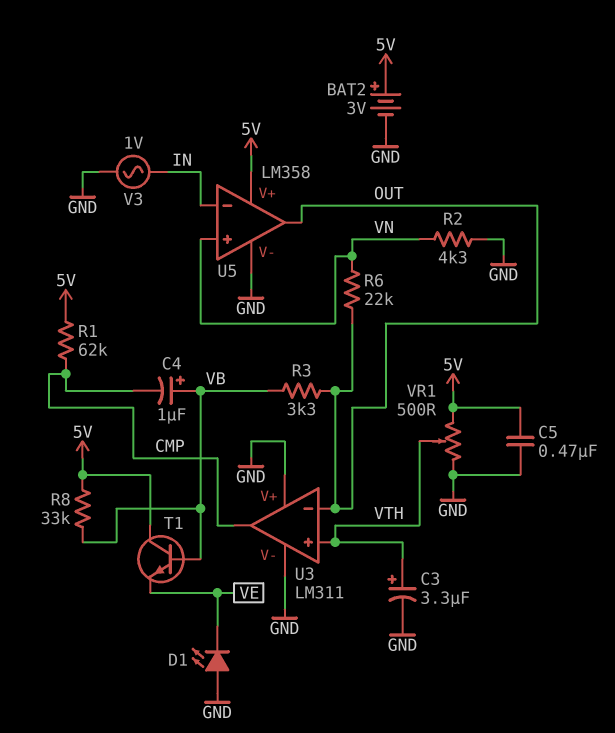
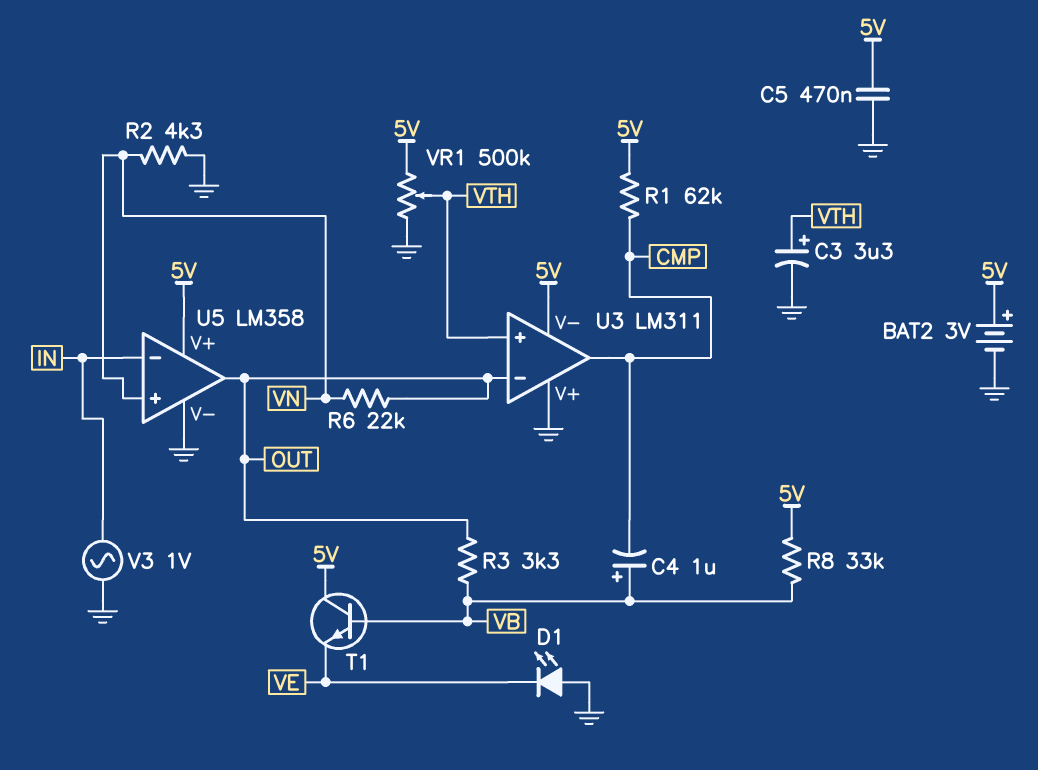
U3 pin V-: GND -> 5V
VR1: 500 (5V, GND, wiper VTH) -> 500k (5V, GND, wiper VTH)

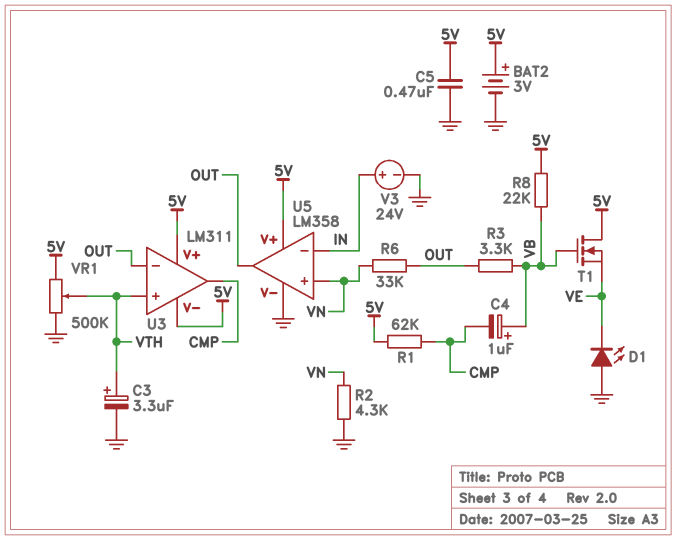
R6: 22k (OUT, VN) -> 33k (OUT, VN)
R8: 33k (5V, VB) -> 22k (5V, VB)
T1: NPN (B VB, C 5V, E VE) -> NMOS (G VB, D 5V, S VE)
U3 pin V+: GND -> 5V
V3: AC 1V (GND, IN) -> 24V (plus IN, minus GND)

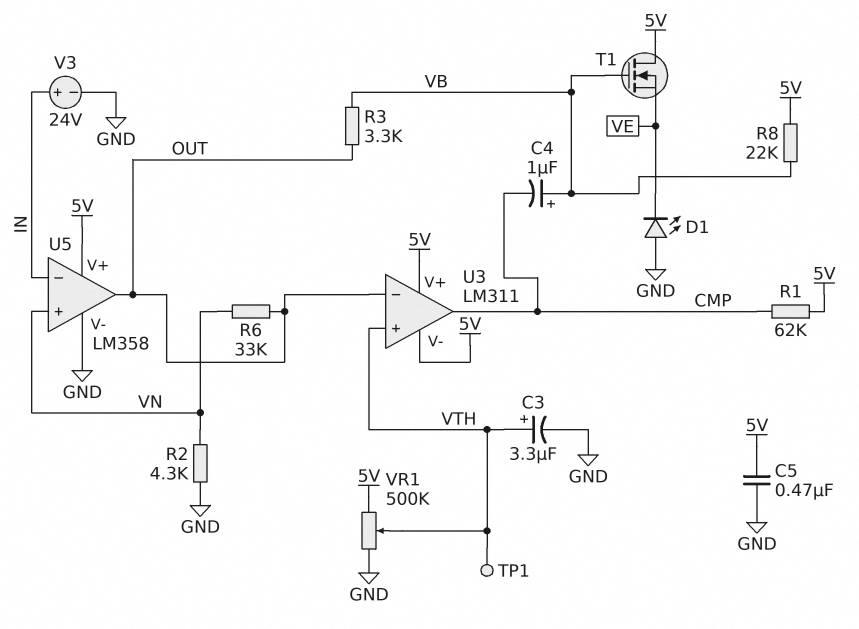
BAT2: 3V (plus 5V, minus GND) -> none
TP1: none -> test point (VTH)

